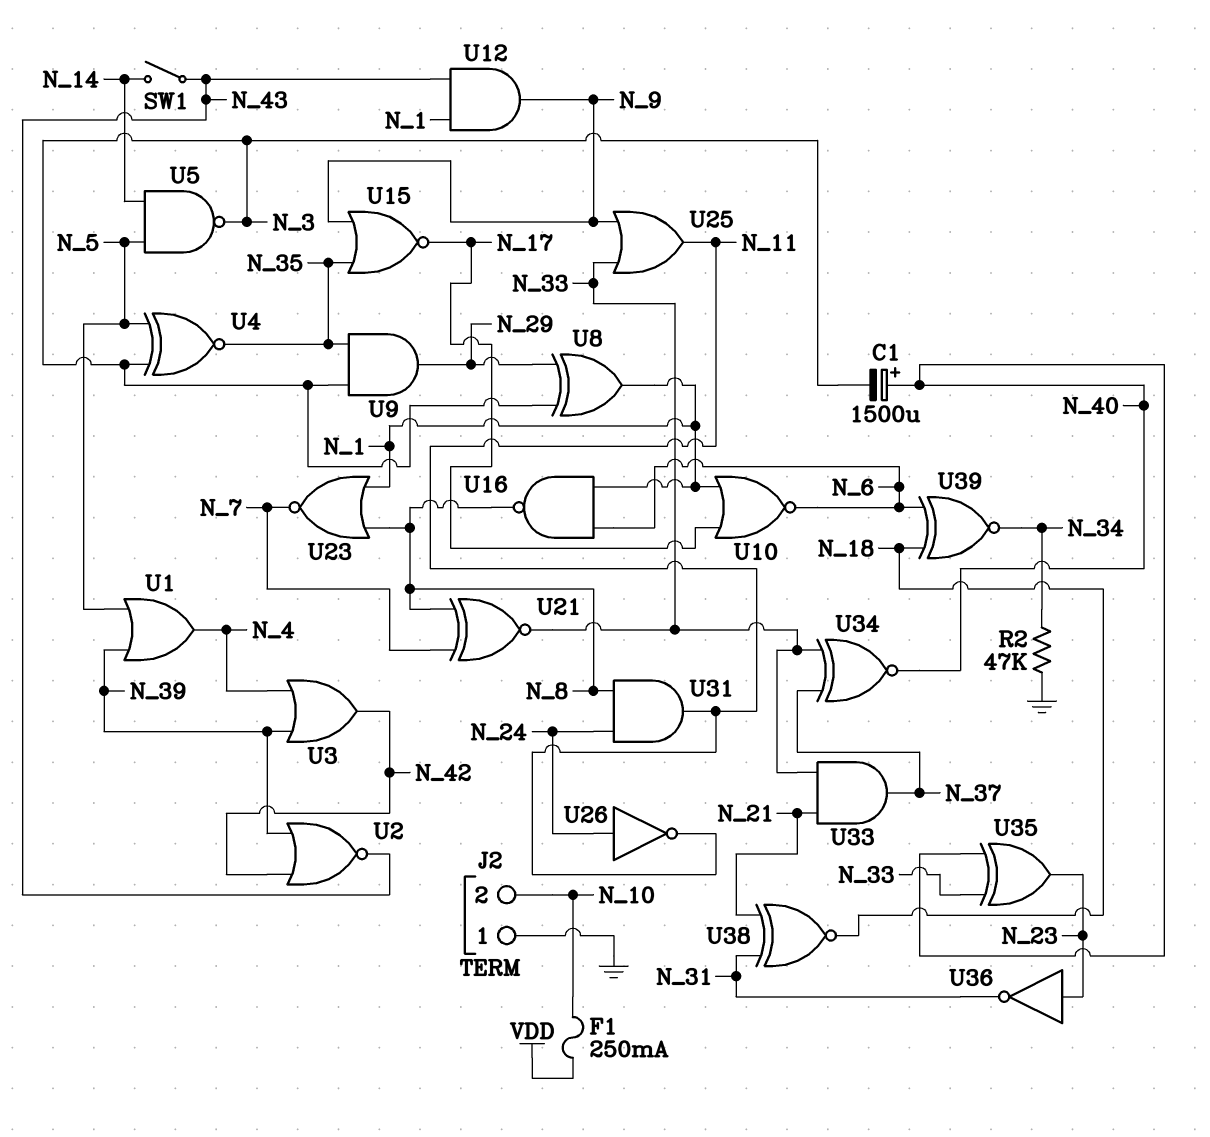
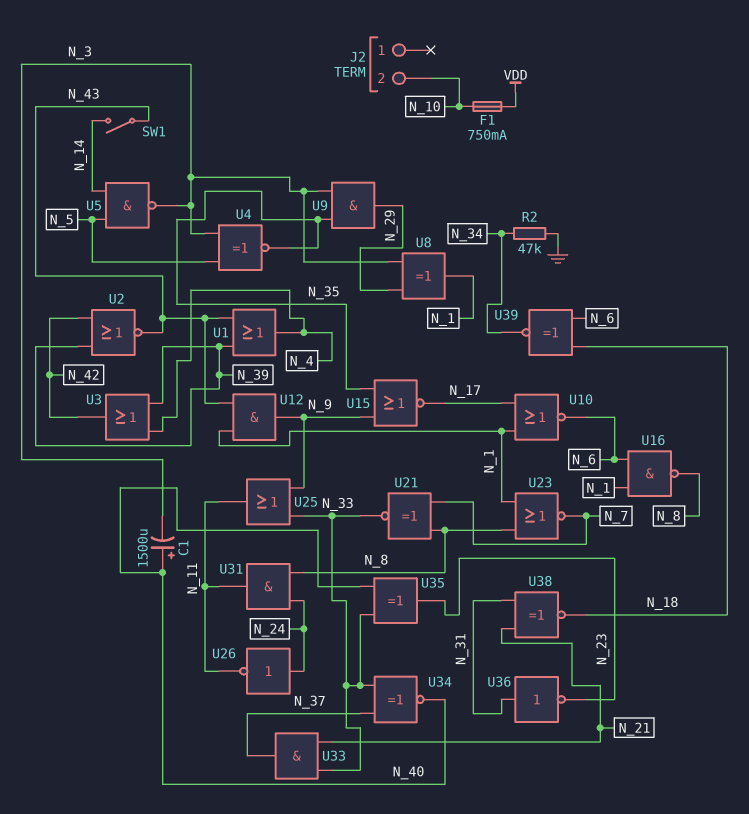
F1: 250mA (N_10, VDD) -> 750mA (N_10, VDD)
J2 pin 1: GND -> none
U1: OR (in N_5, in N_39, out N_4) -> OR (in N_39, in N_43, out N_4)
U36: NOT (in N_23, out N_31) -> NOT (in N_31, out N_23)

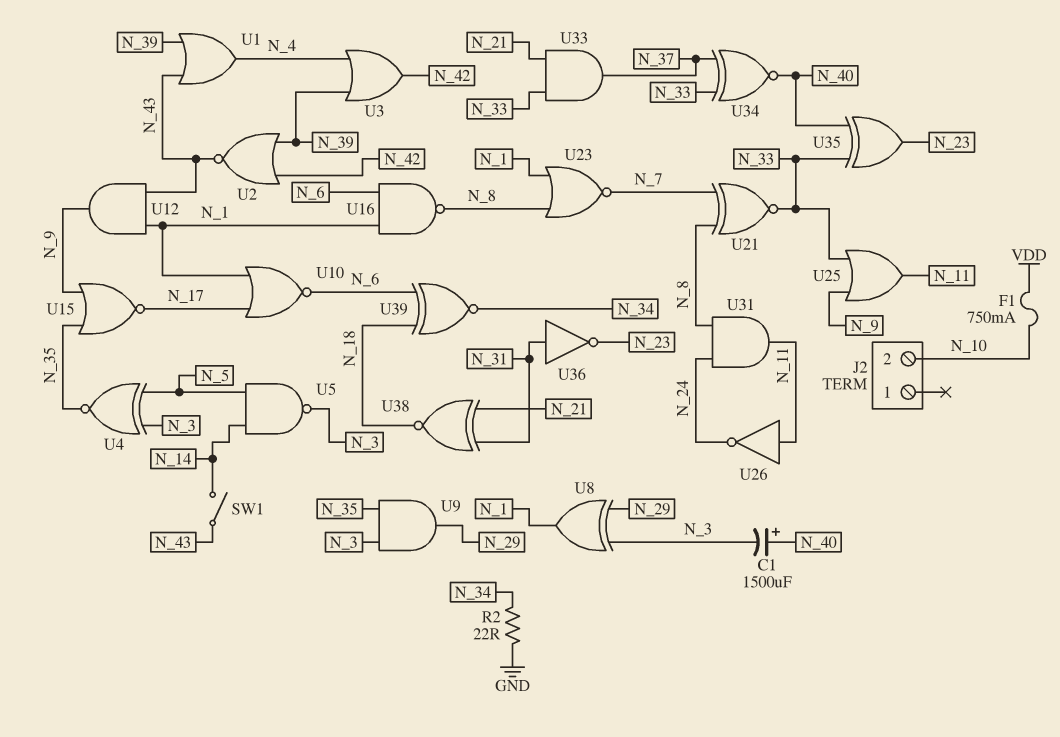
R2: 47k (GND, N_34) -> 22 (GND, N_34)
U26: NOT (in N_24, out N_11) -> NOT (in N_11, out N_24)

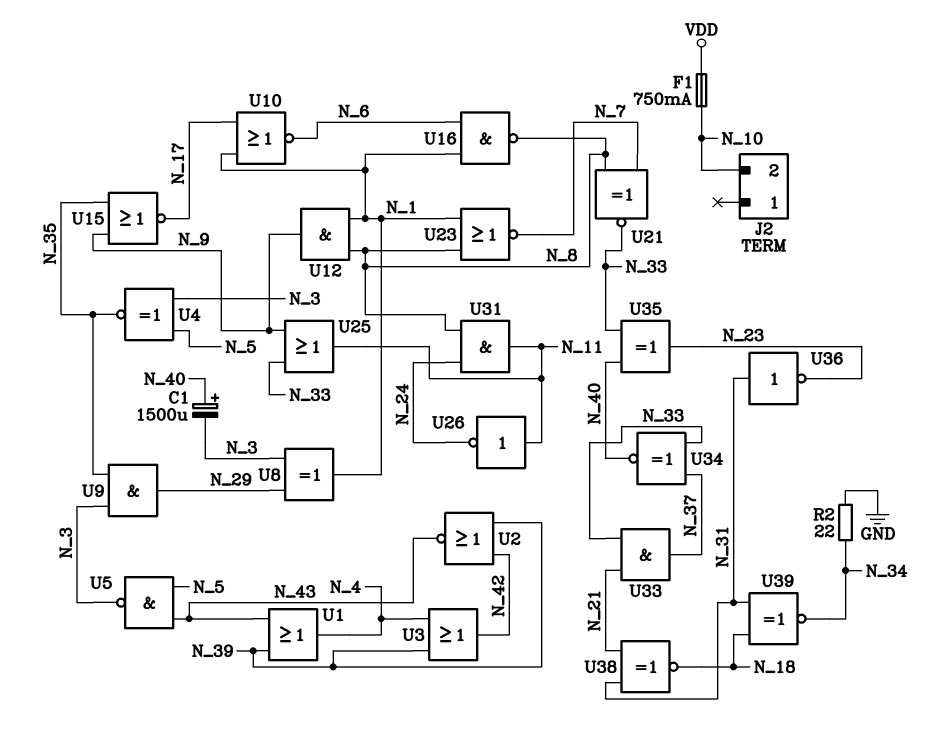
SW1: switch (N_14, N_43) -> none
U5: NAND (in N_5, in N_14, out N_3) -> NAND (in N_5, in N_43, out N_3)
U12: AND (in N_1, in N_43, out N_9) -> AND (in N_1, in N_8, out N_9)
U39: XNOR (in N_6, in N_18, out N_34) -> XNOR (in N_18, in N_31, out N_34)

